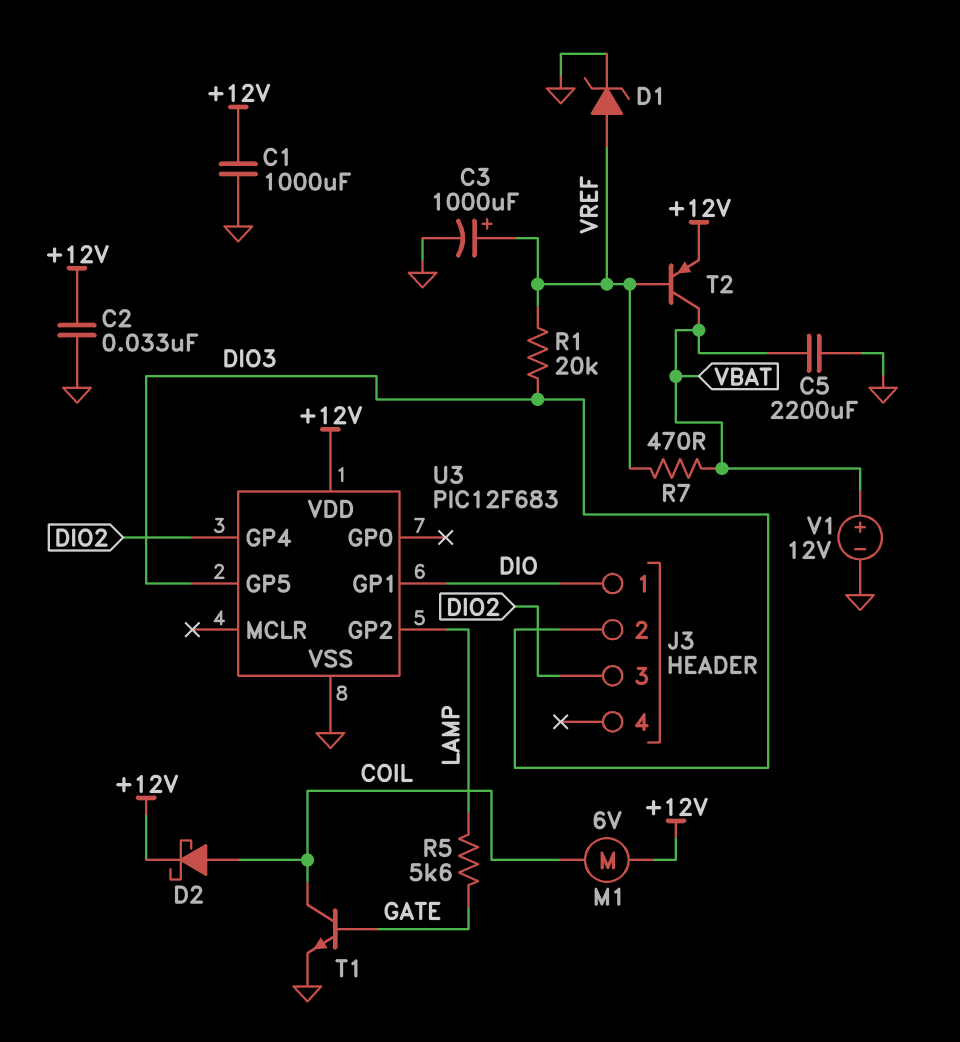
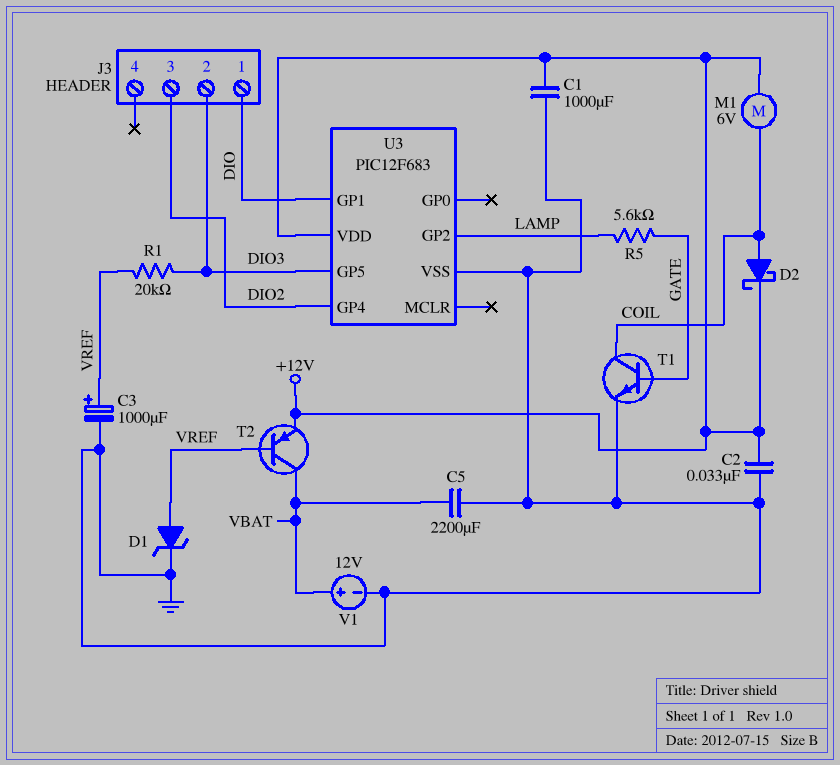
R7: 470 (VBAT, VREF) -> none

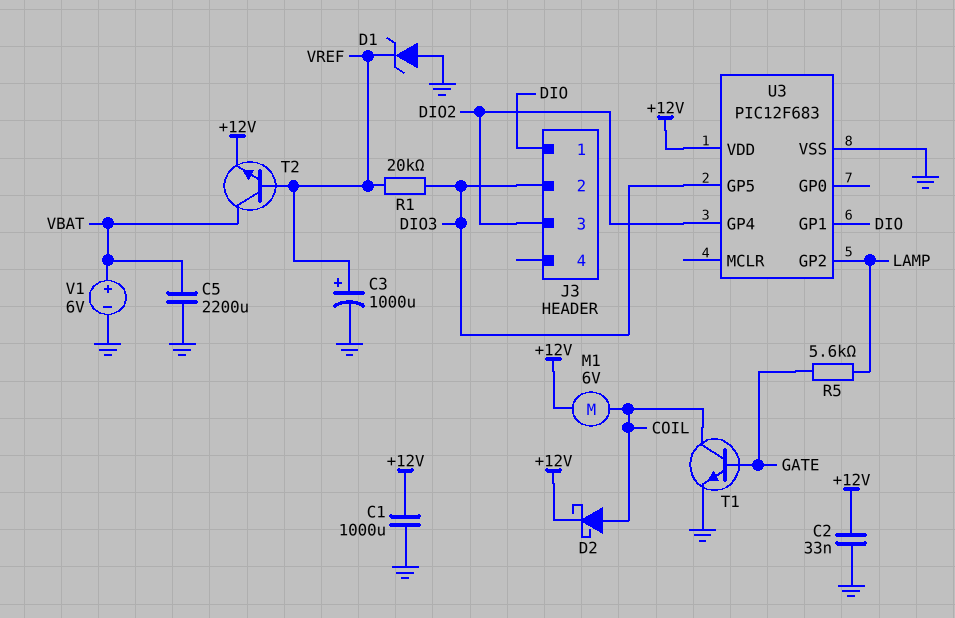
D1: zener (A VREF, K GND) -> zener (A GND, K VREF)
T2: PNP (B VREF, C VBAT, E +12V) -> NPN (B VREF, C VBAT, E +12V)
V1: 12V (plus VBAT, minus GND) -> 6V (plus VBAT, minus GND)

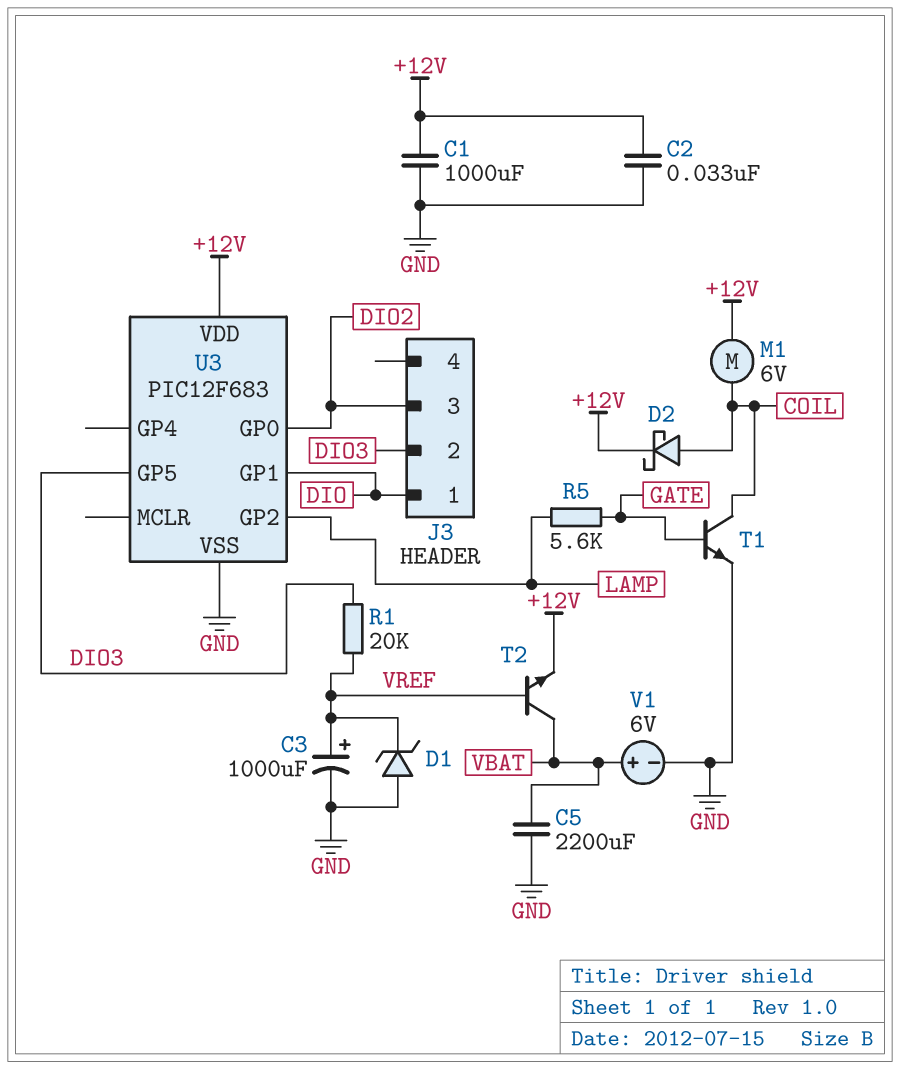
U3 pin GP0: none -> DIO2
U3 pin GP4: DIO2 -> none

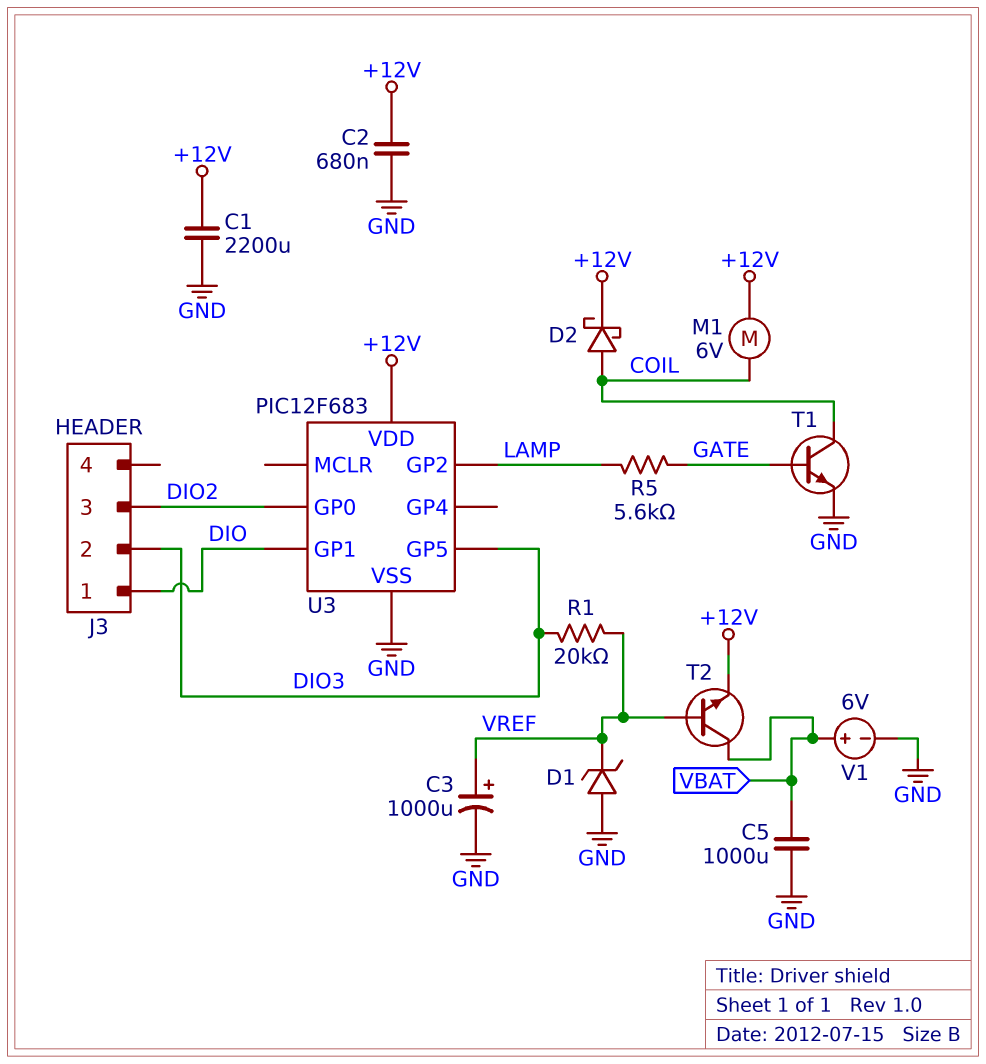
C1: 1000uF (+12V, GND) -> 2200uF (+12V, GND)
C2: 33nF (+12V, GND) -> 680nF (+12V, GND)
C5: 2200uF (GND, VBAT) -> 1000uF (GND, VBAT)

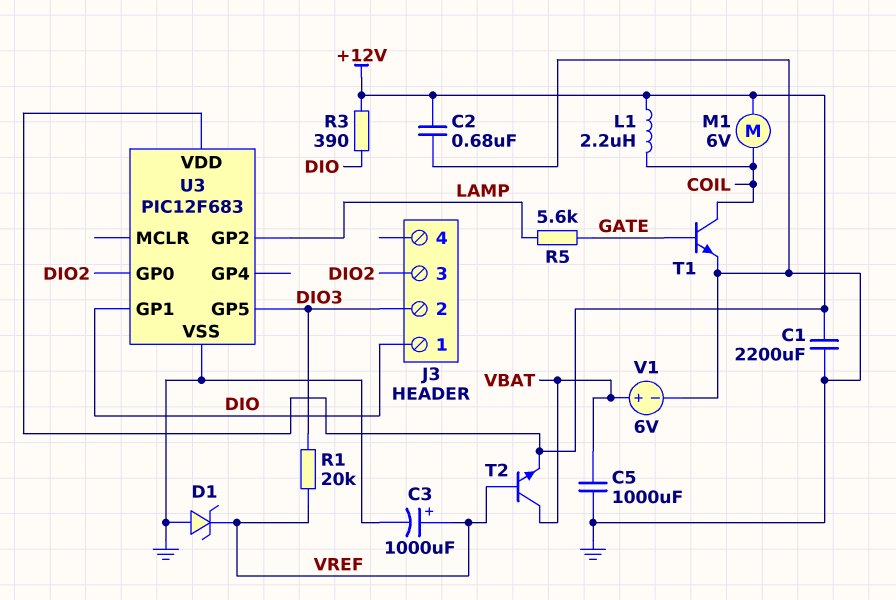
D2: schottky (A COIL, K +12V) -> none
L1: none -> 2.2uH (+12V, COIL)
R3: none -> 390 (+12V, DIO)

